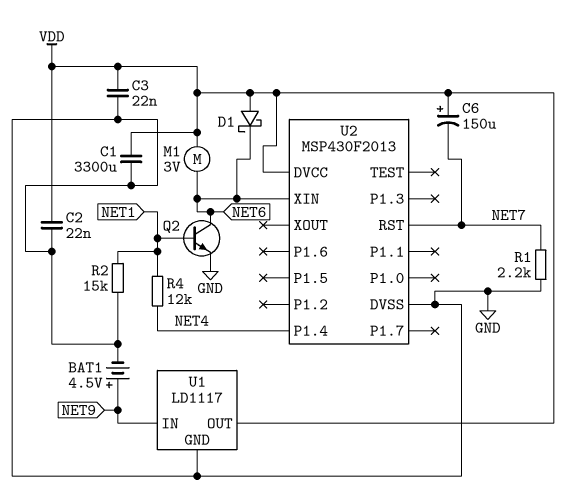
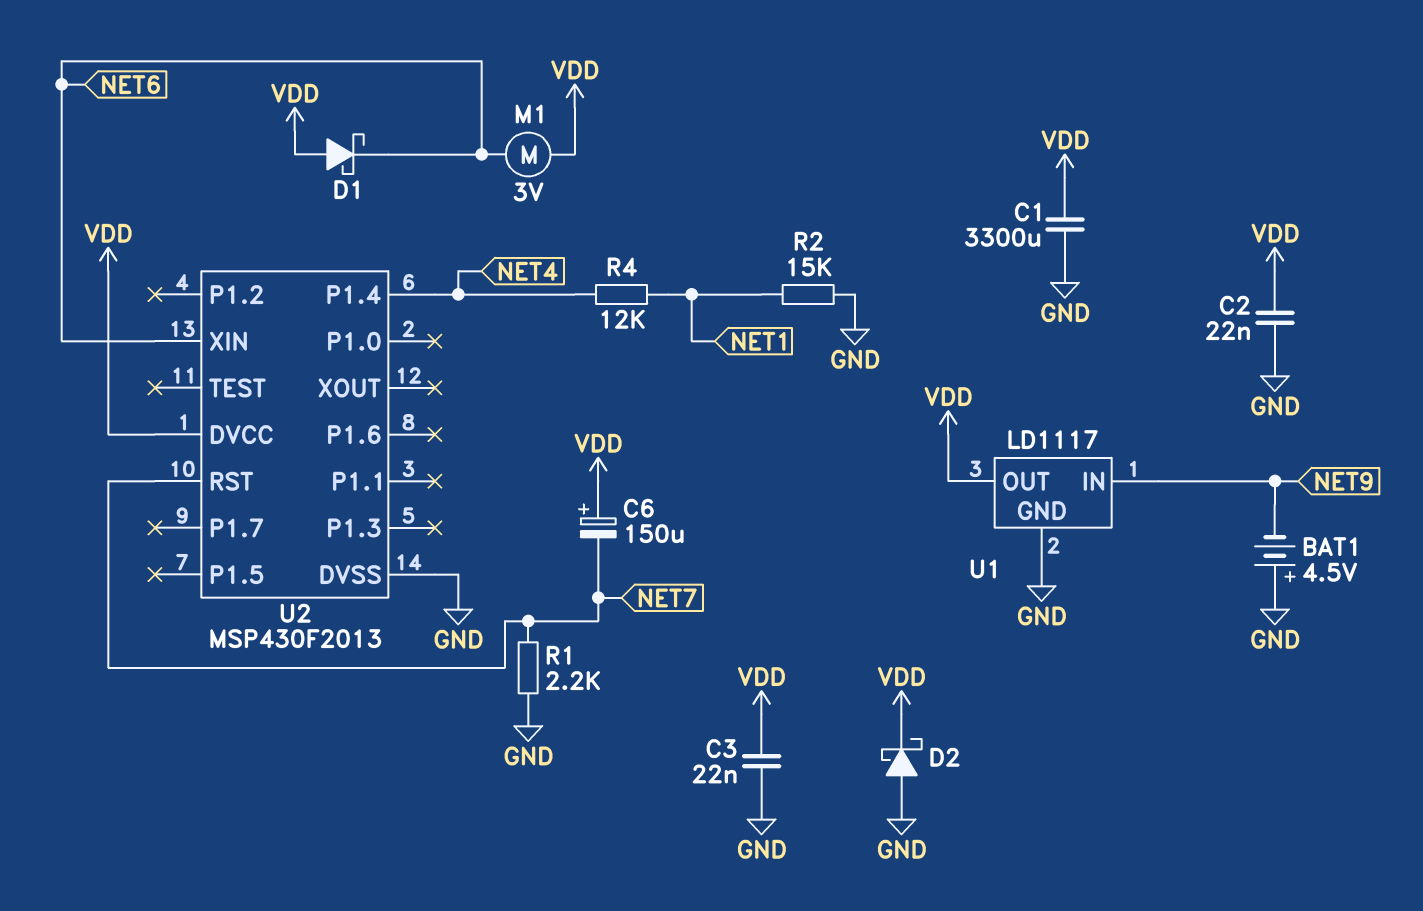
BAT1: 4.5V (plus NET9, minus GND) -> 4.5V (plus GND, minus NET9)
D2: none -> schottky (A GND, K VDD)
Q2: NPN (B NET1, C NET6, E GND) -> none

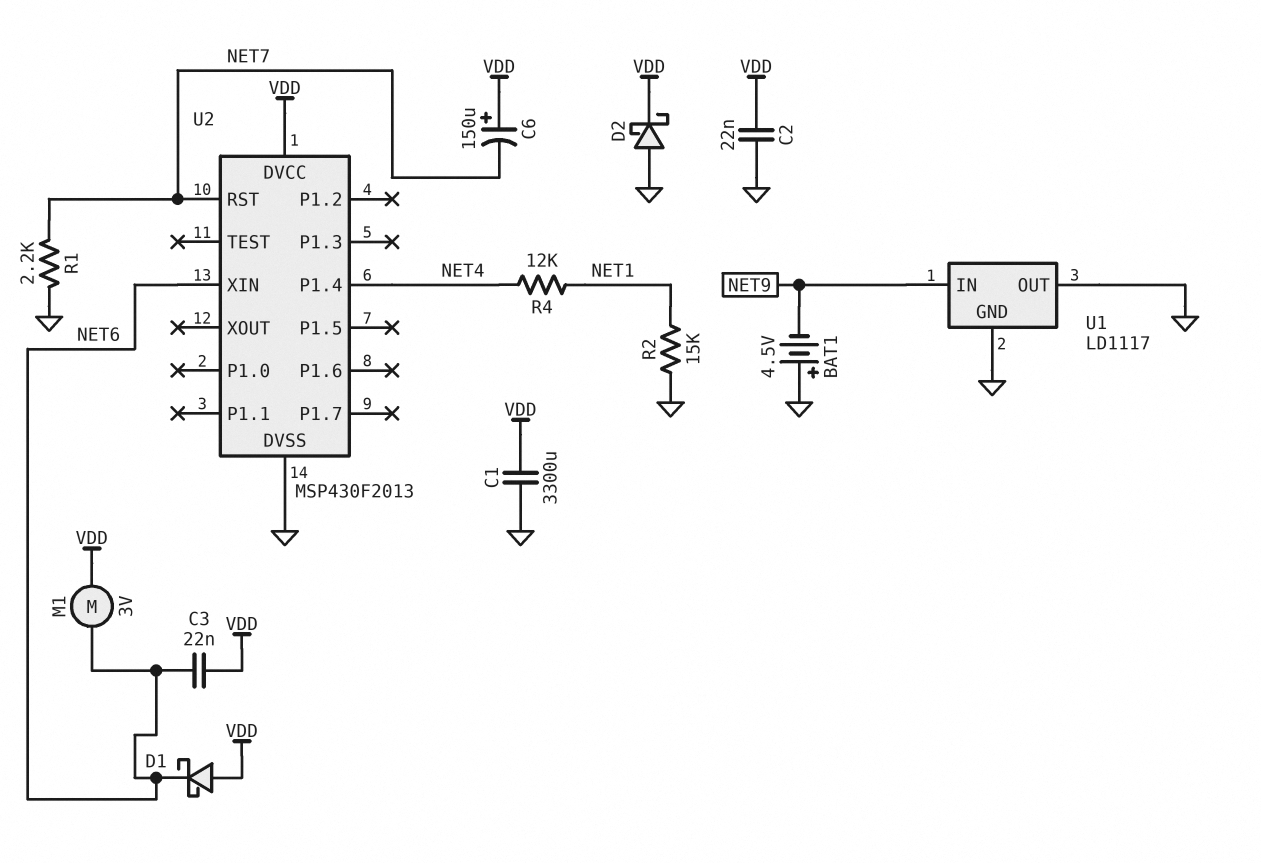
C3: 22nF (GND, VDD) -> 22nF (NET6, VDD)
U1 pin OUT: VDD -> GND

